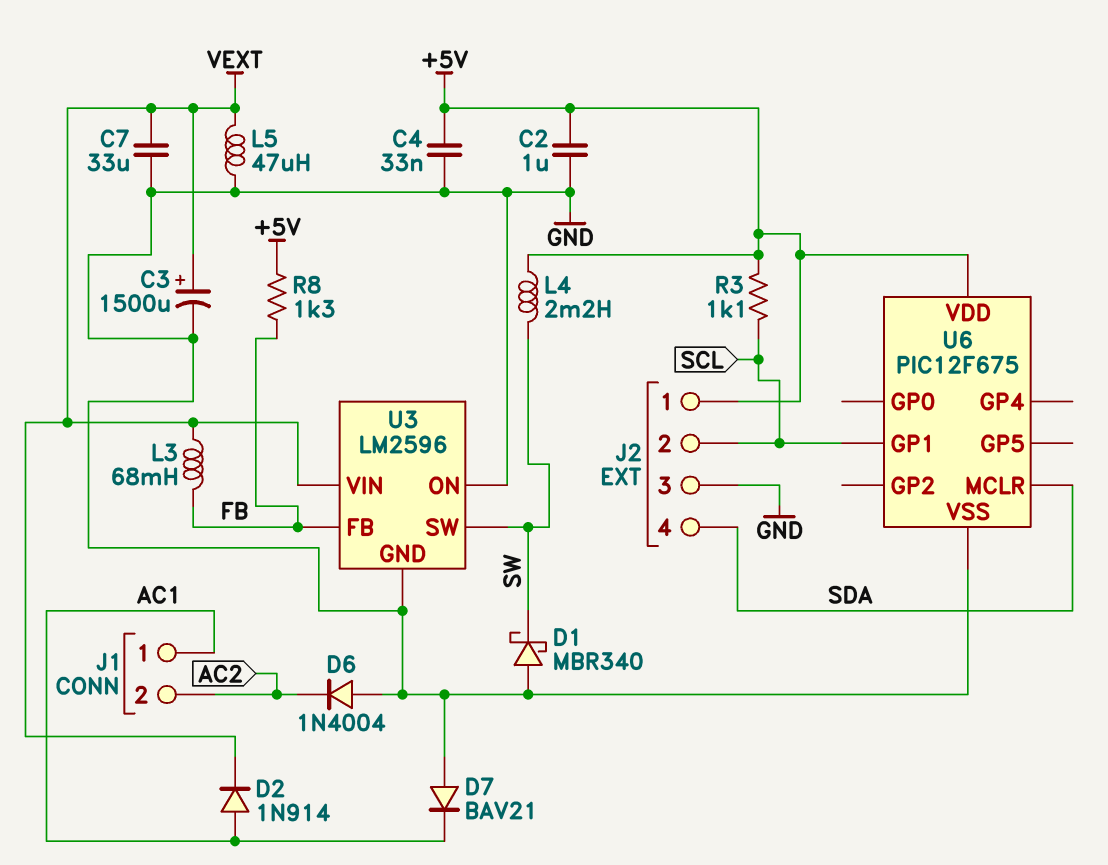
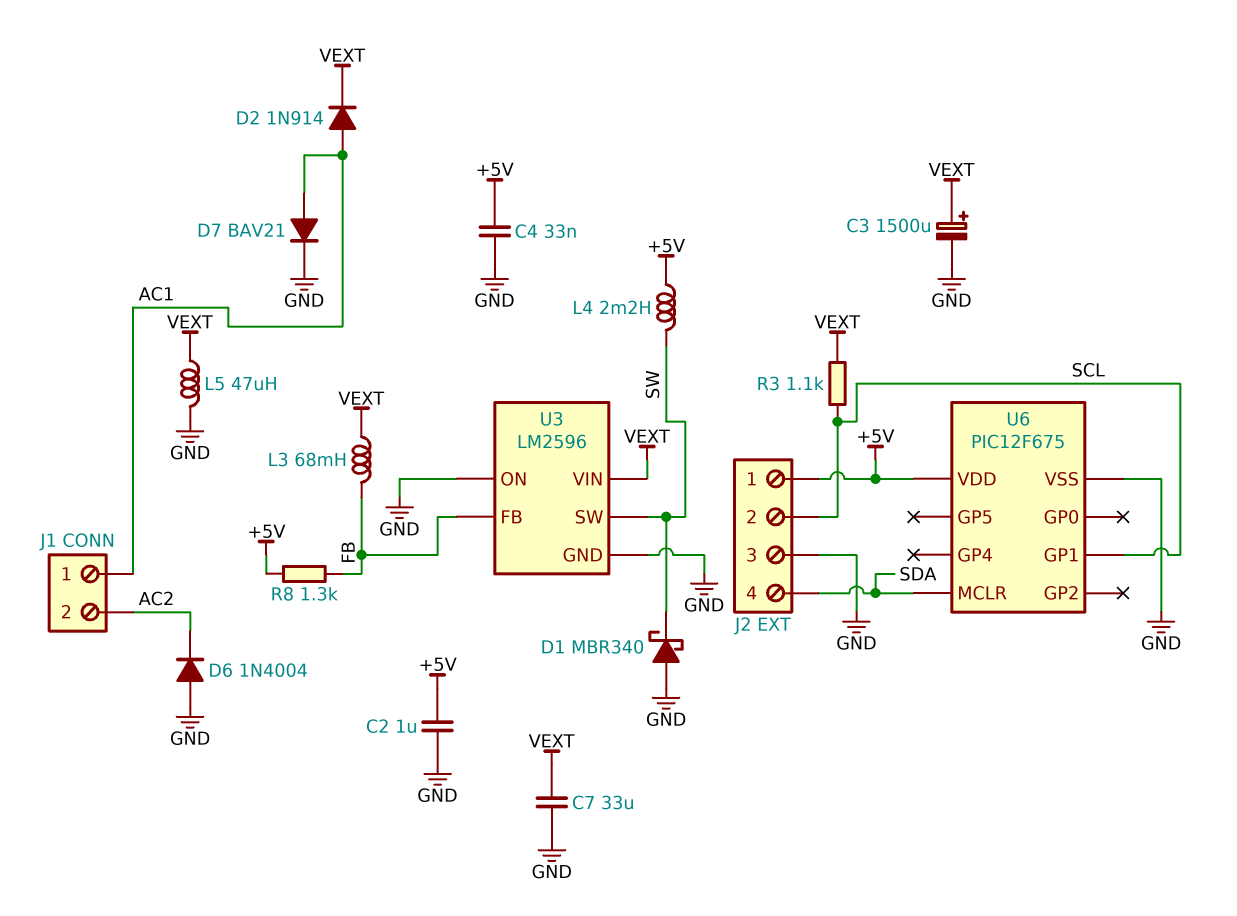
D7: diode BAV21 (A GND, K AC1) -> diode BAV21 (A AC1, K GND)
R3: 1.1k (+5V, SCL) -> 1.1k (SCL, VEXT)

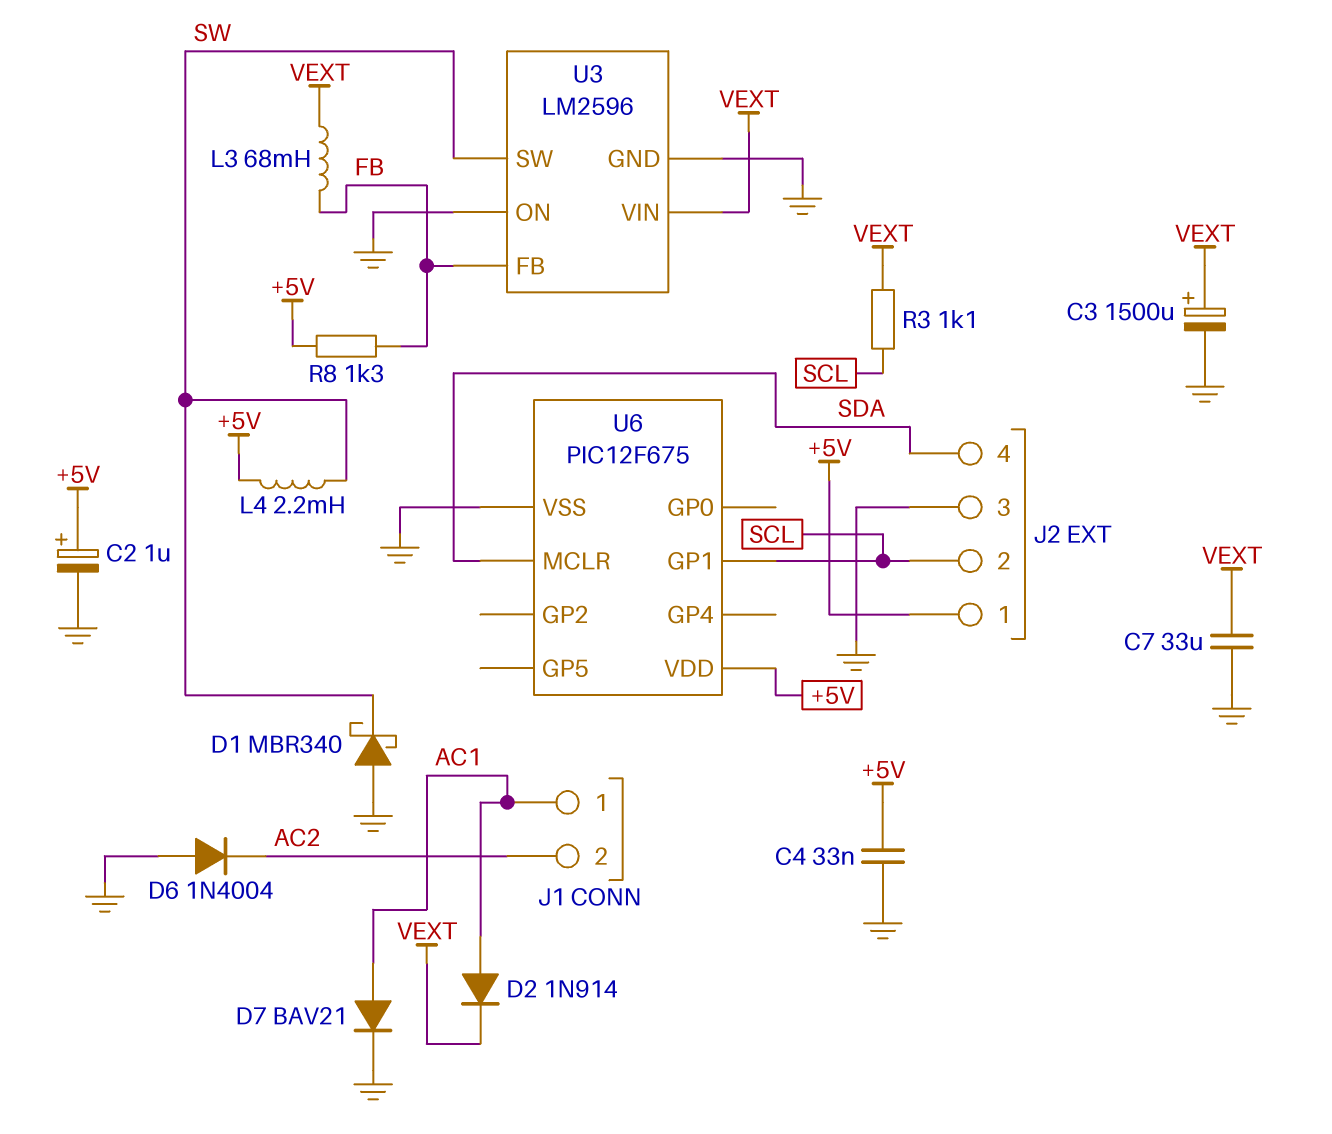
C2: 1uF (+5V, GND) -> 1uF (plus +5V, minus GND)
L5: 47uH (GND, VEXT) -> none

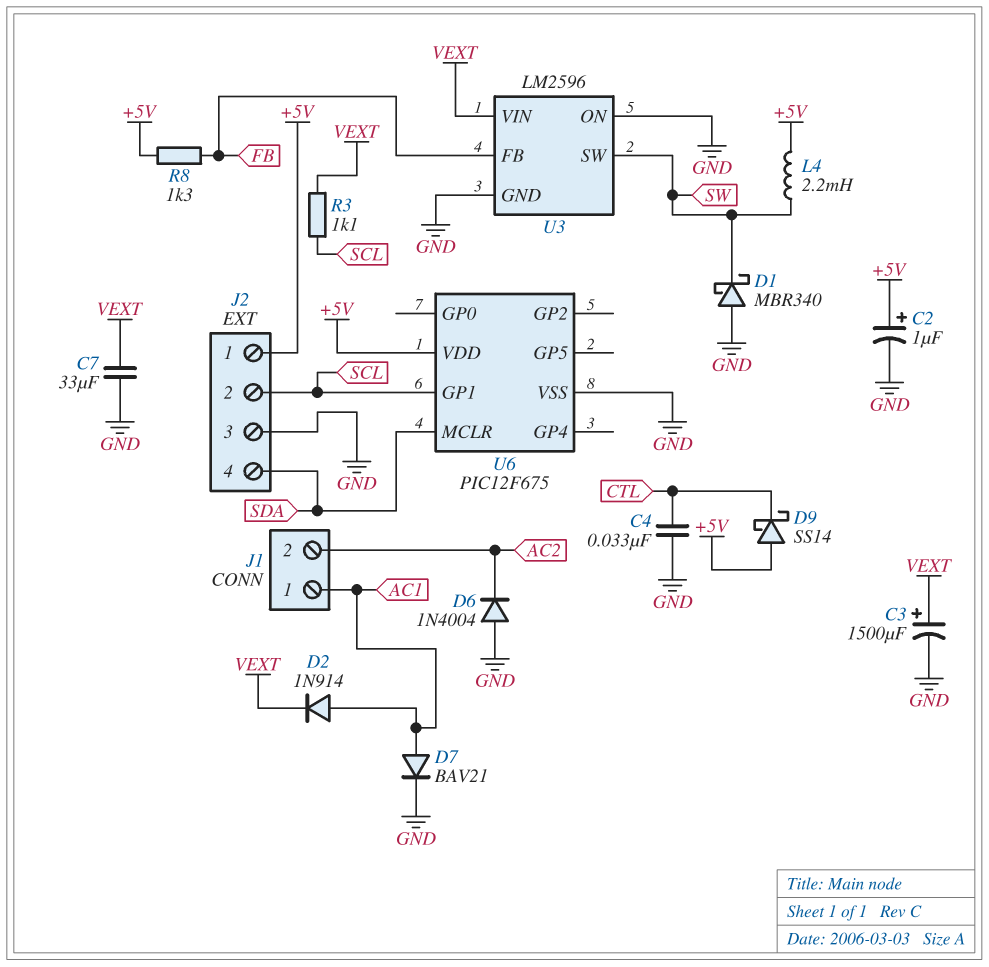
C4: 33nF (+5V, GND) -> 33nF (CTL, GND)
D9: none -> schottky SS14 (A +5V, K CTL)
L3: 68mH (FB, VEXT) -> none

